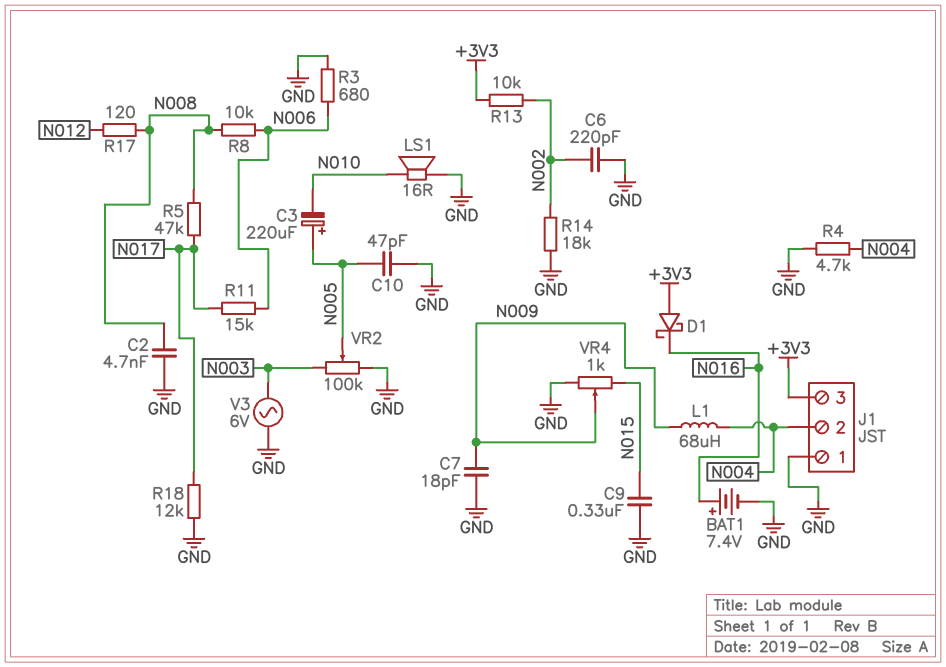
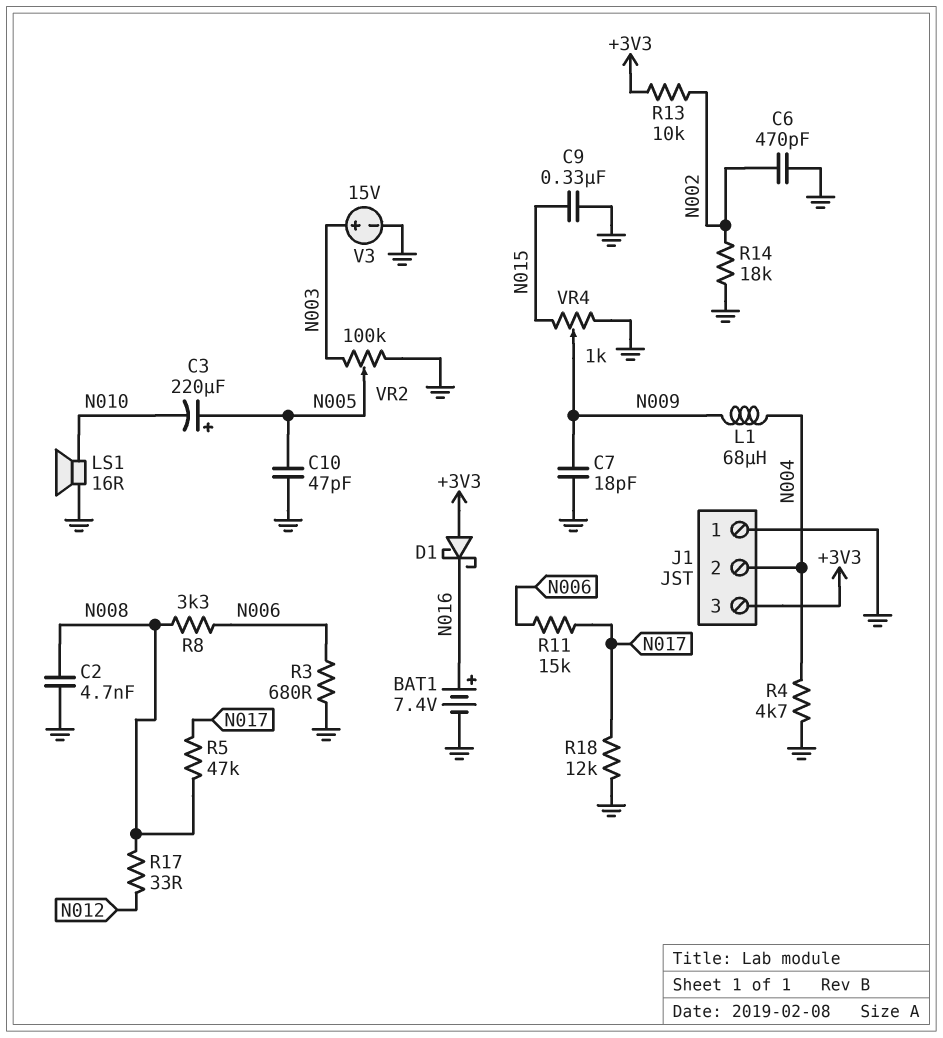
C6: 220pF (GND, N002) -> 470pF (GND, N002)
R8: 10k (N006, N008) -> 3.3k (N006, N008)
R17: 120 (N008, N012) -> 33 (N008, N012)
V3: AC 6V (GND, N003) -> 15V (plus N003, minus GND)

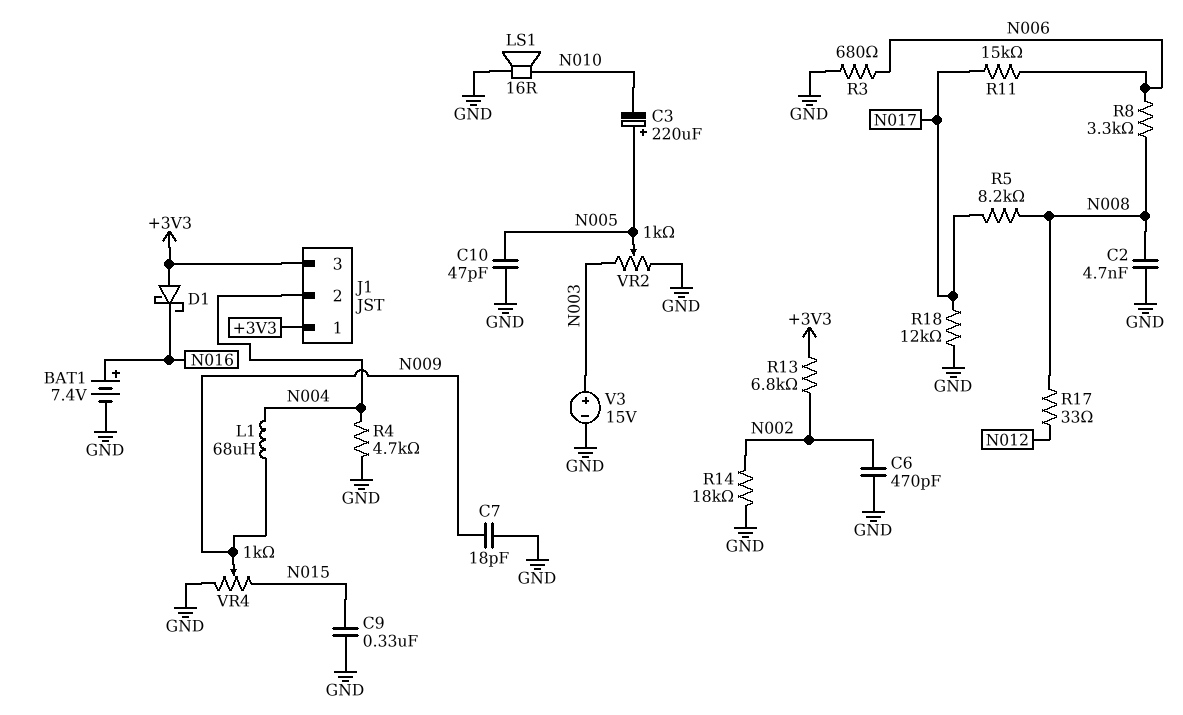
J1 pin 1: GND -> +3V3
R5: 47k (N008, N017) -> 8.2k (N008, N017)
R13: 10k (+3V3, N002) -> 6.8k (+3V3, N002)
VR2: 100k (GND, N003, wiper N005) -> 1k (GND, N003, wiper N005)

